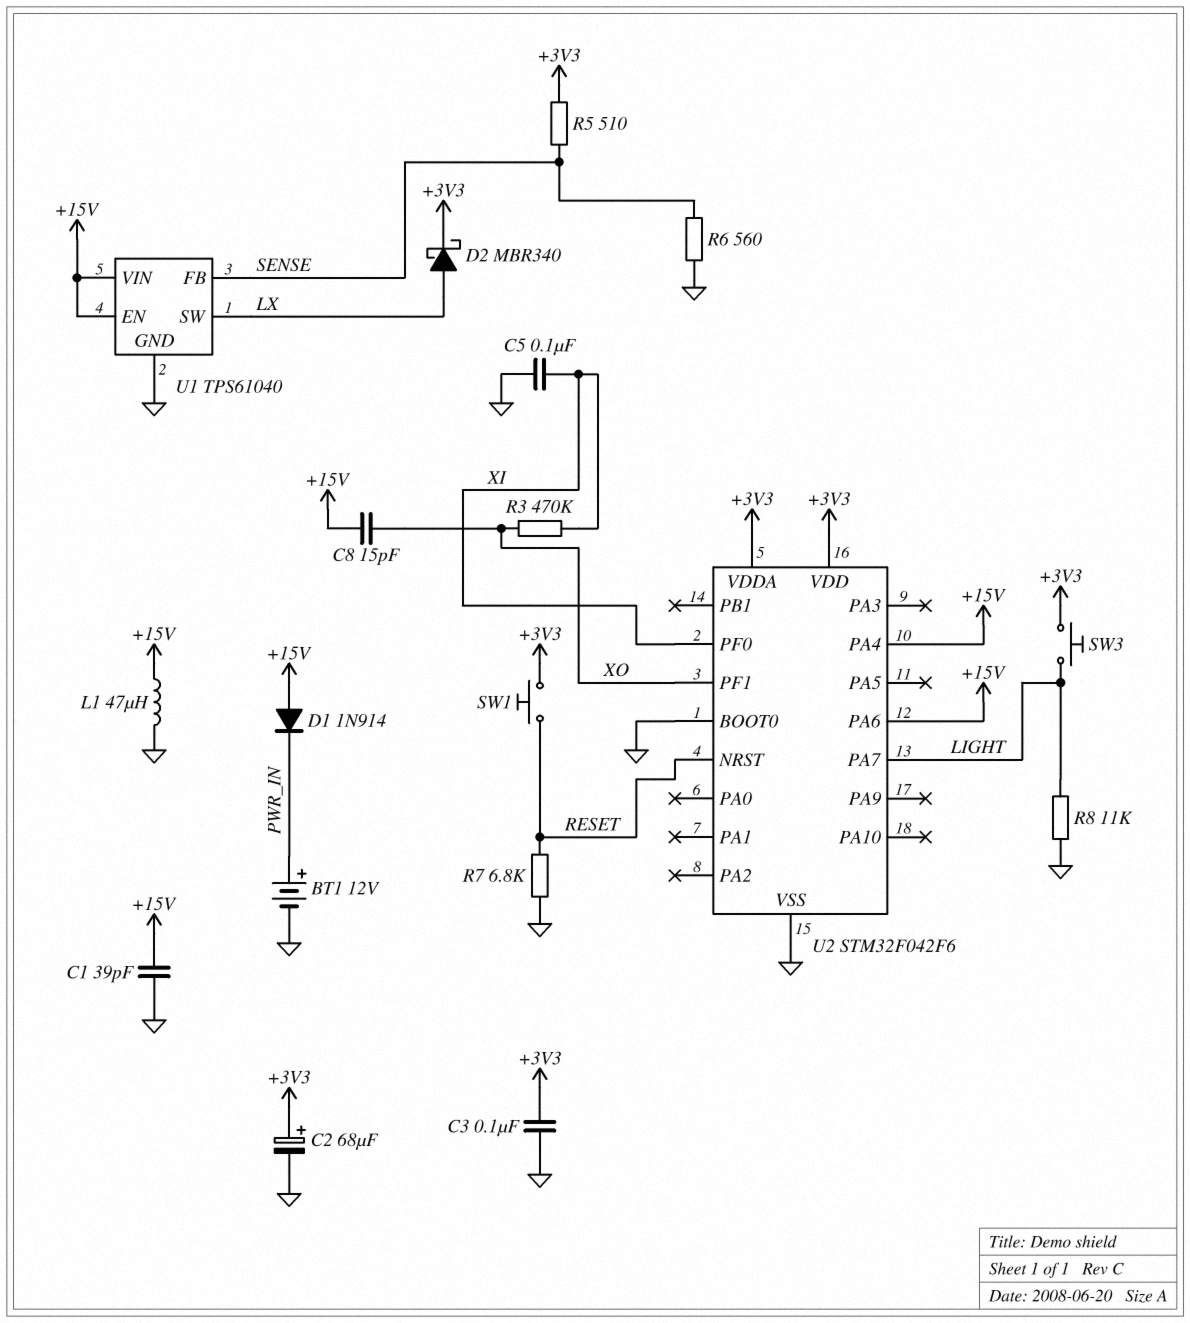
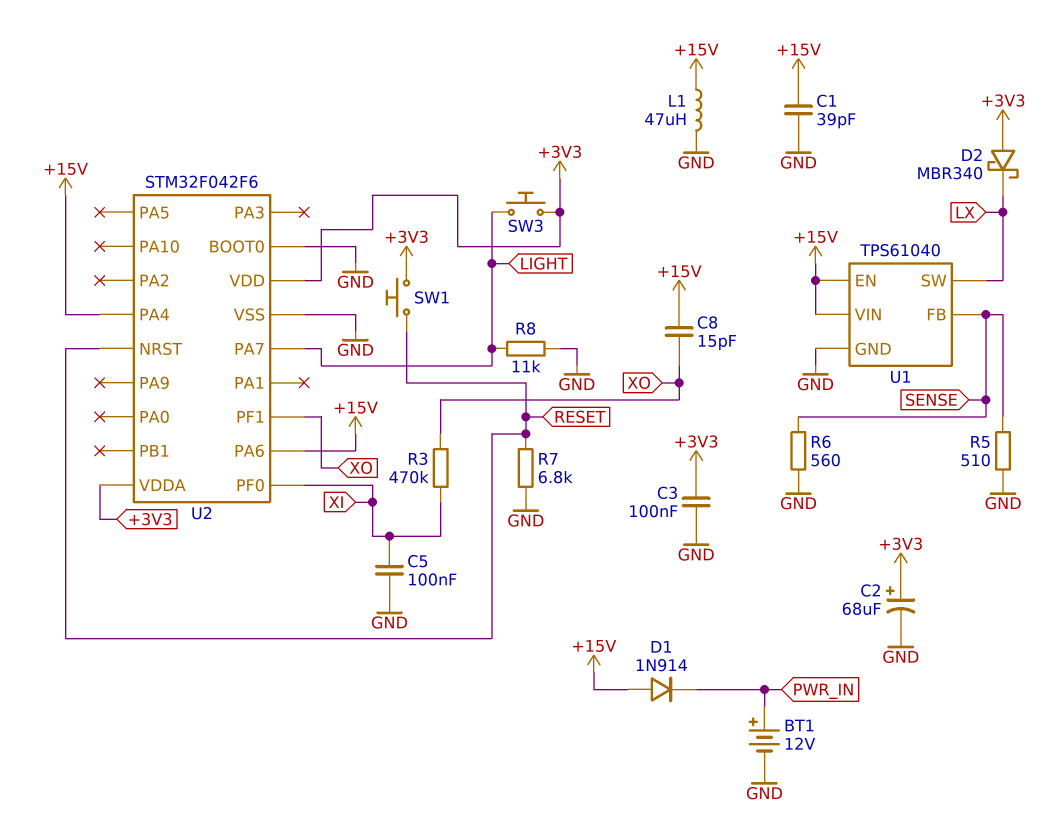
D2: schottky MBR340 (A LX, K +3V3) -> schottky MBR340 (A +3V3, K LX)
R5: 510 (+3V3, SENSE) -> 510 (GND, SENSE)

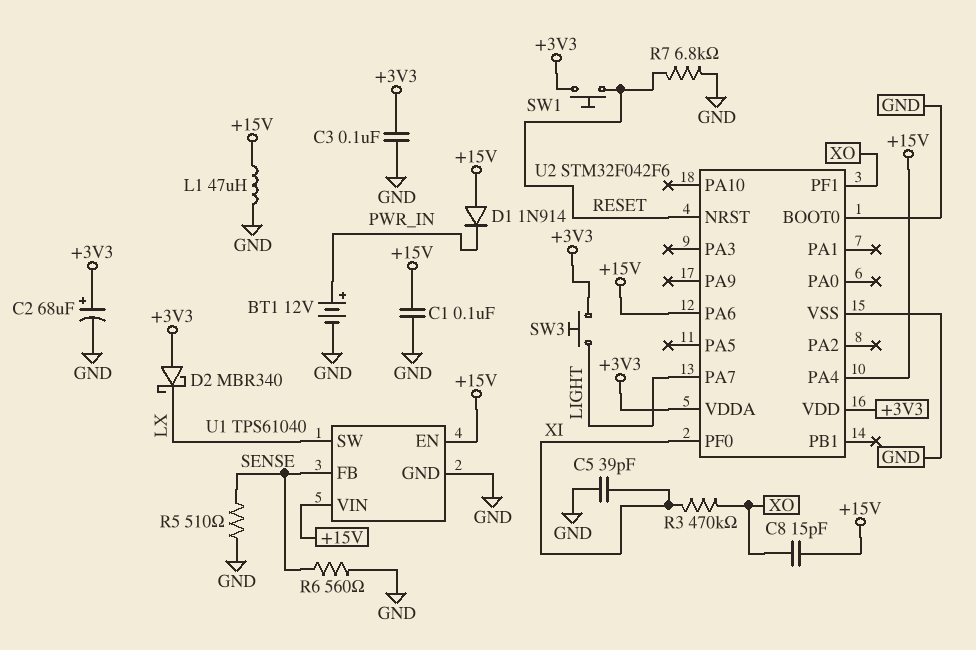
C1: 39pF (+15V, GND) -> 100nF (+15V, GND)
C5: 100nF (GND, XI) -> 39pF (GND, XI)
R8: 11k (GND, LIGHT) -> none

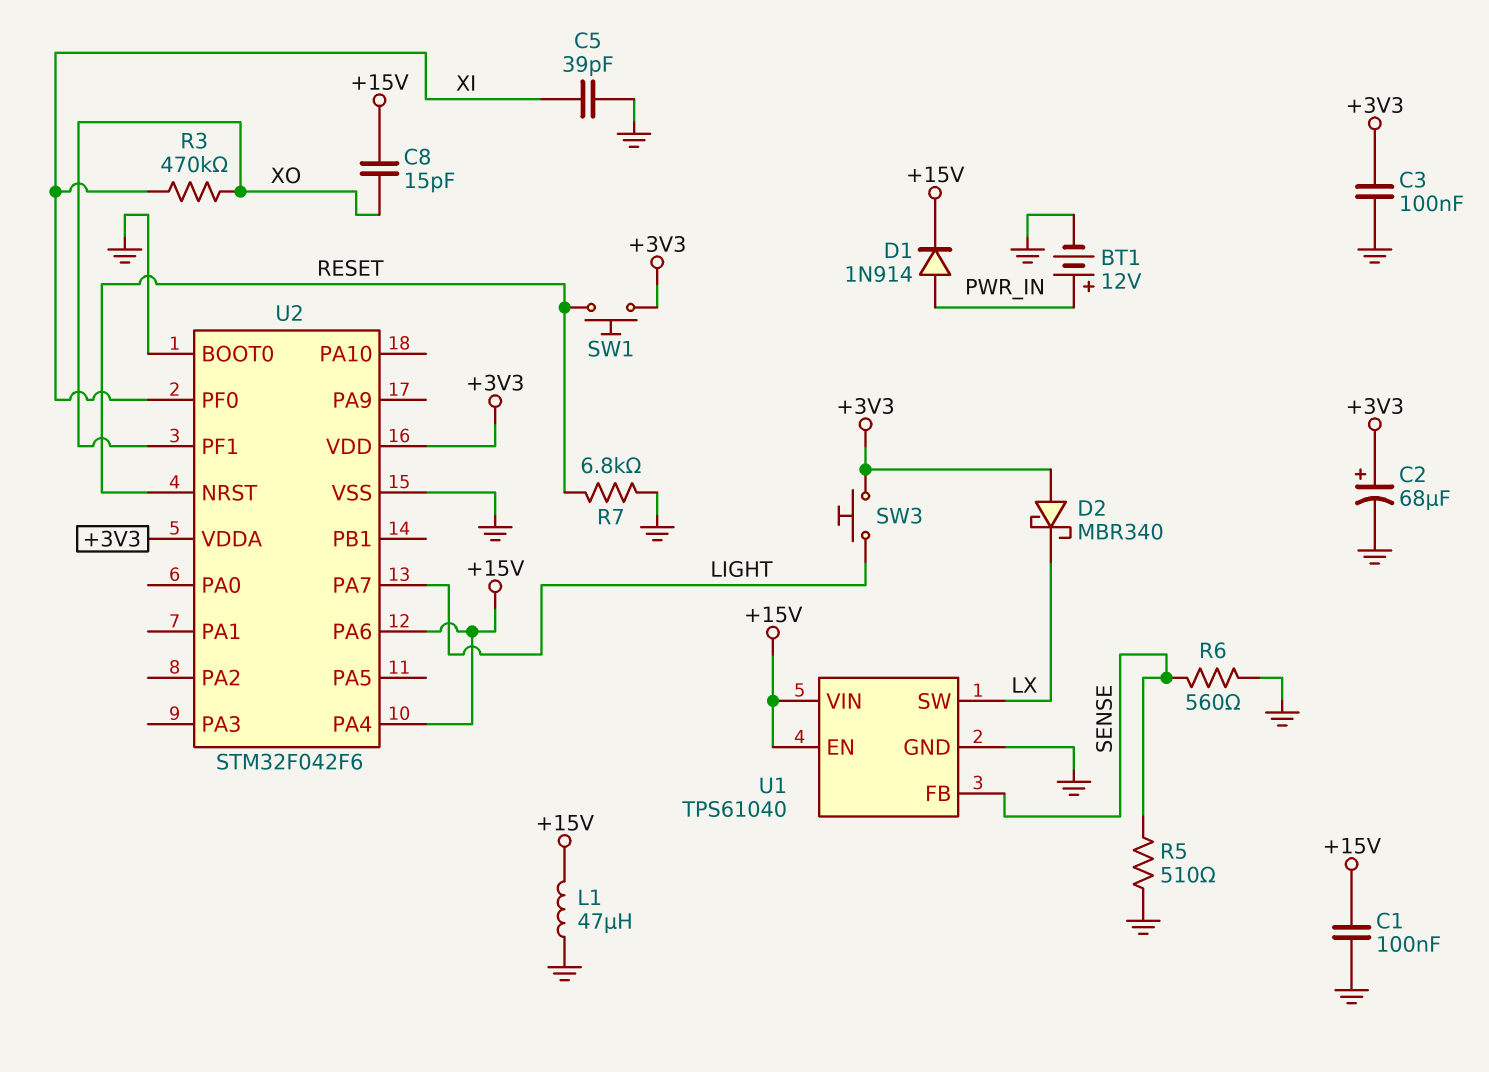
D1: diode 1N914 (A +15V, K PWR_IN) -> diode 1N914 (A PWR_IN, K +15V)

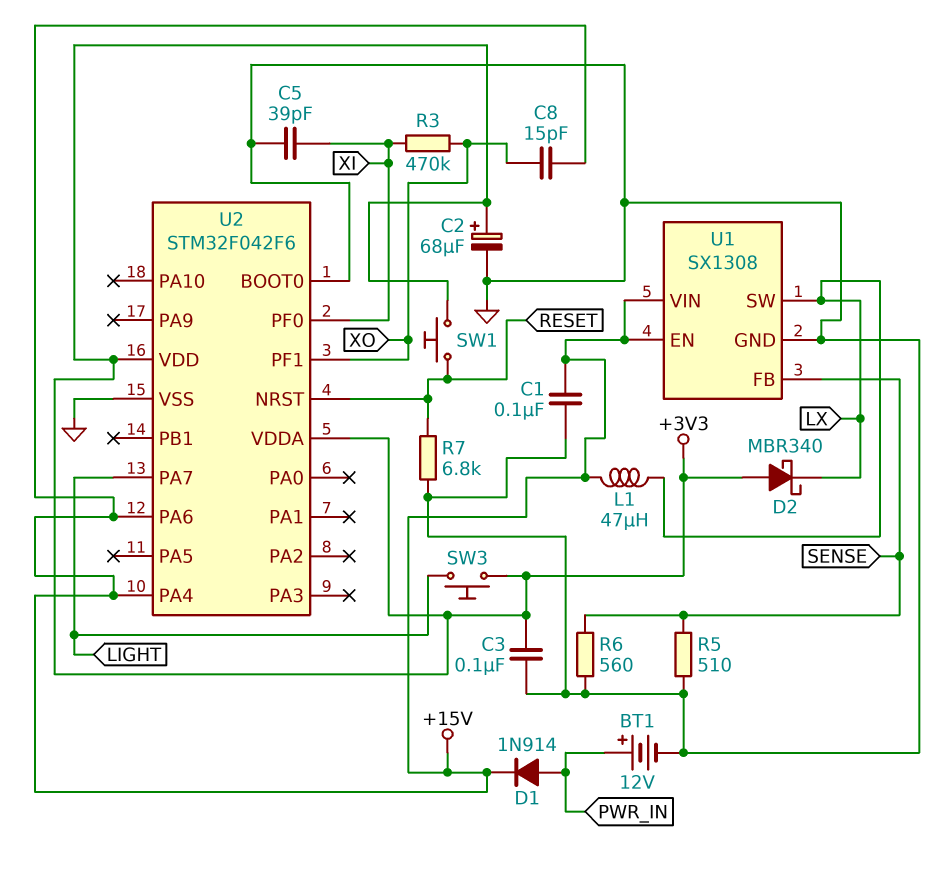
L1: 47uH (+15V, GND) -> 47uH (+15V, LX)
U1: TPS61040 -> SX1308

